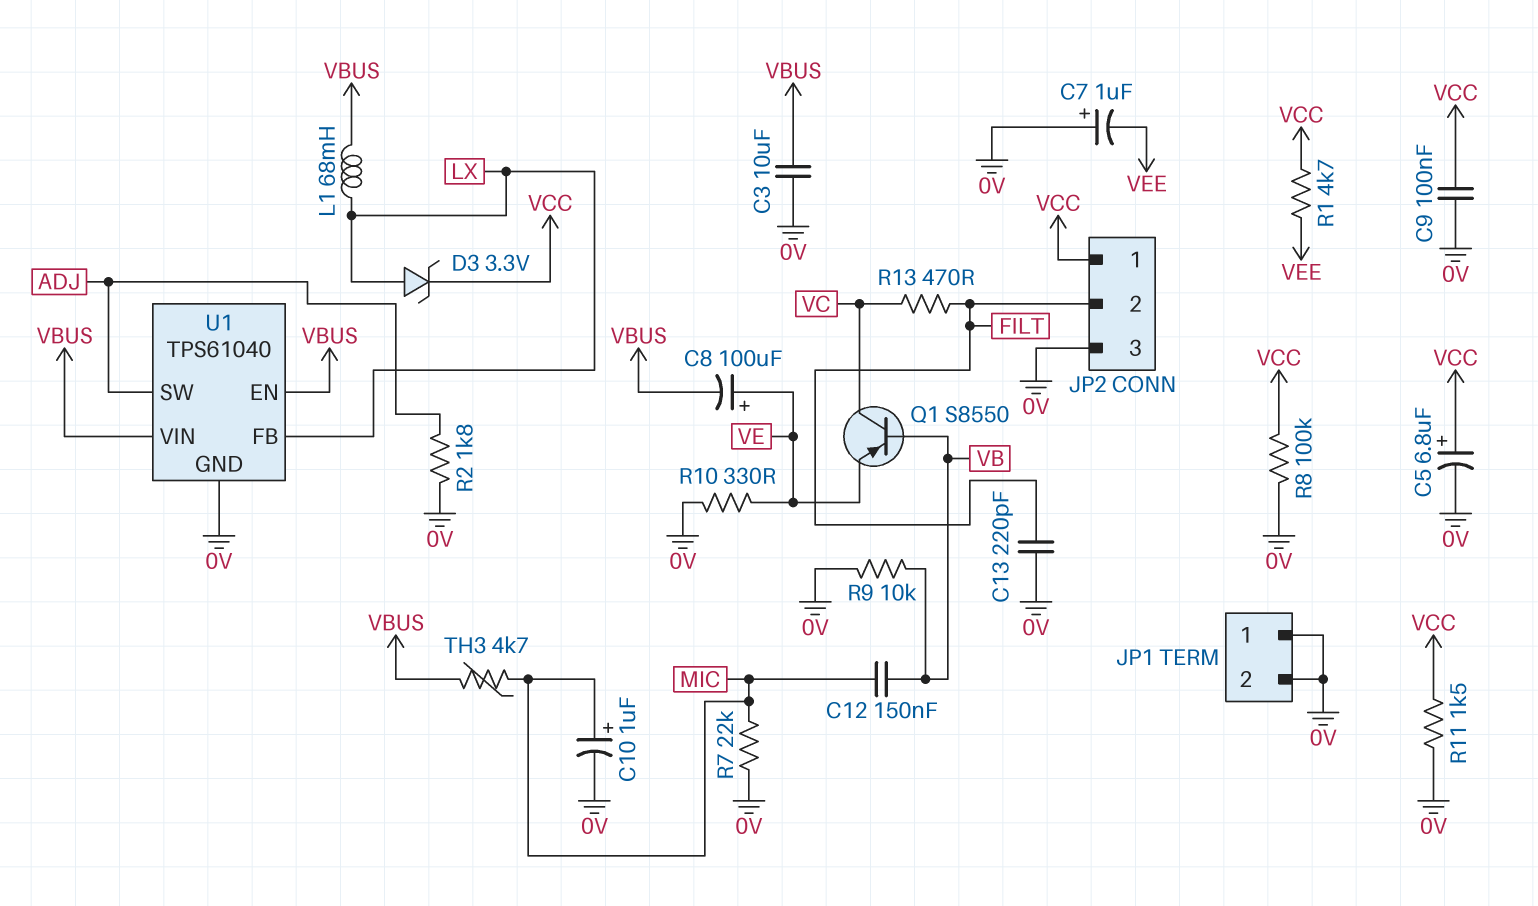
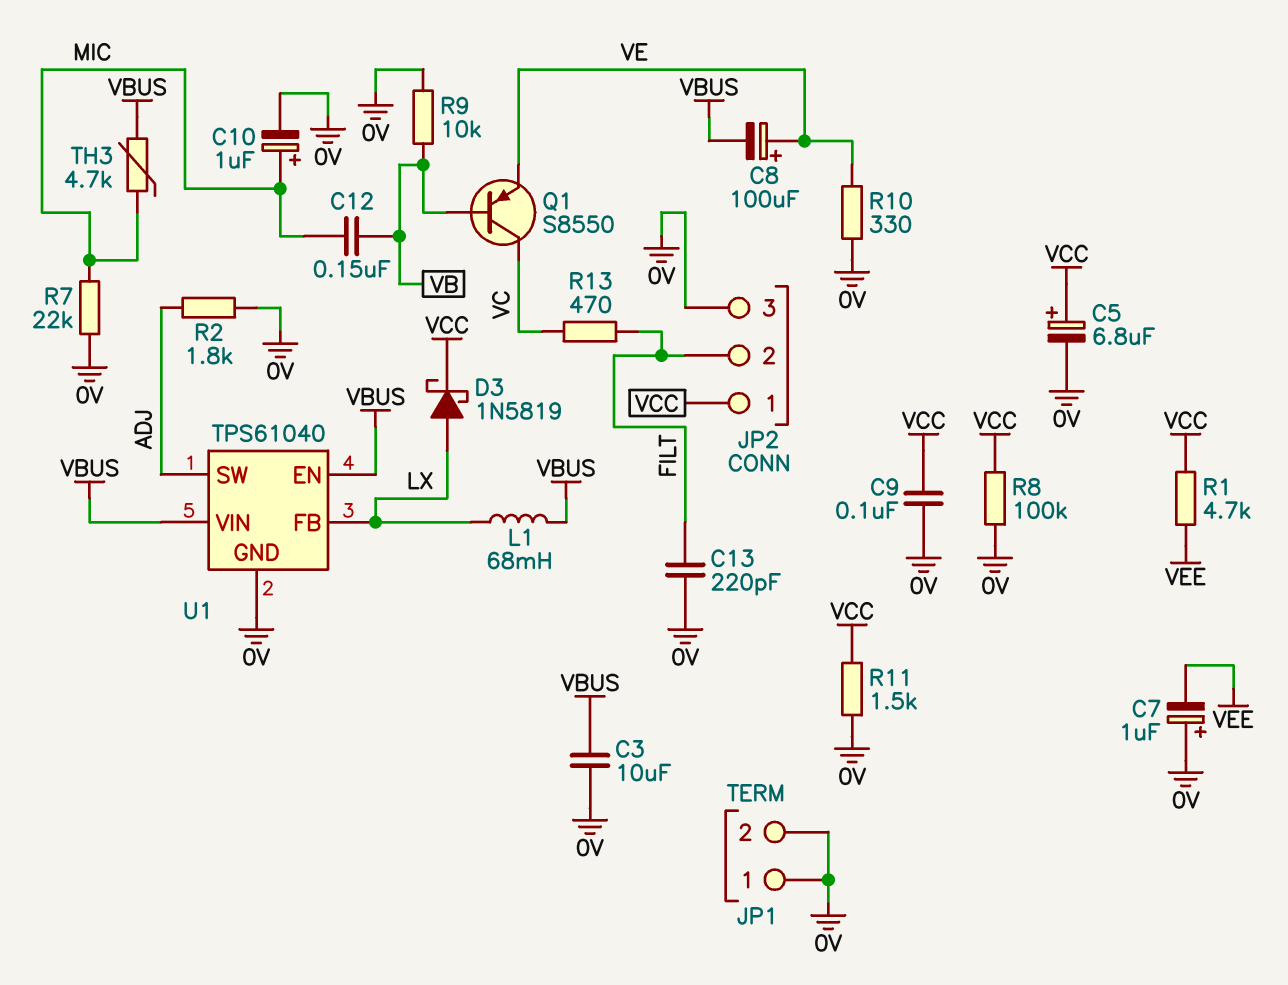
D3: zener 3.3V (A LX, K VCC) -> schottky 1N5819 (A LX, K VCC)

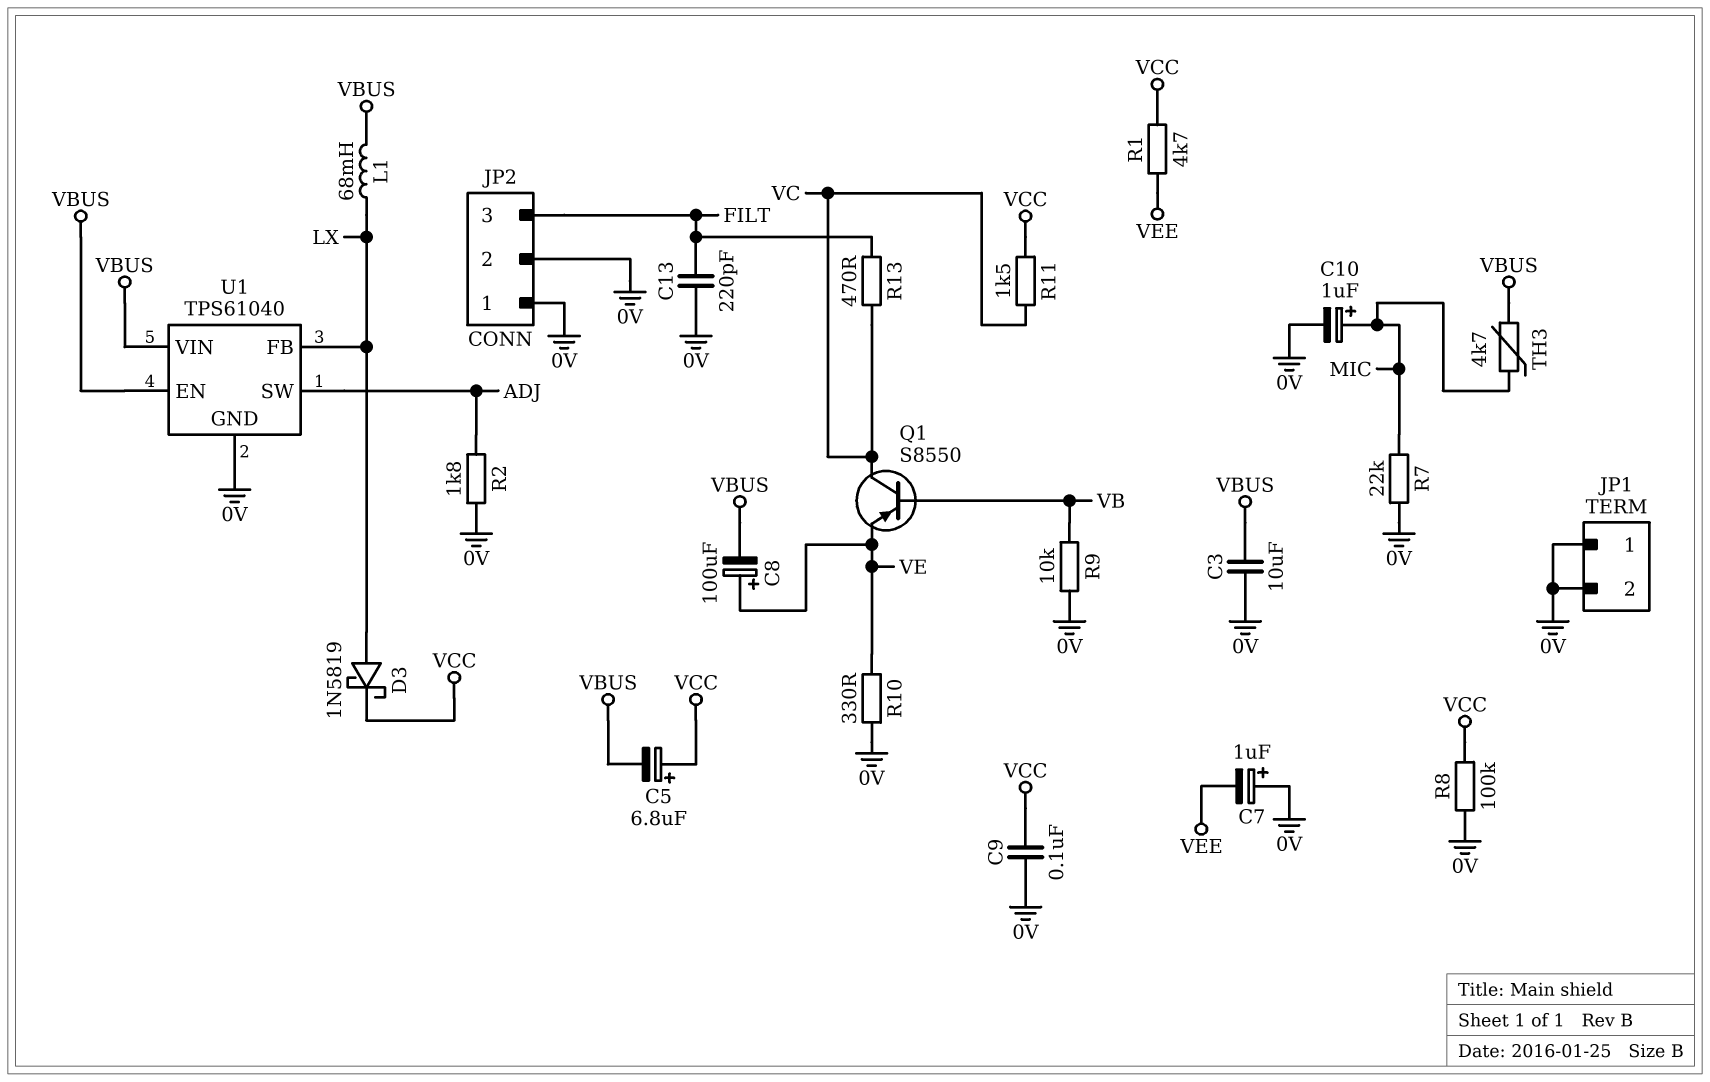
C5: 6.8uF (plus VCC, minus 0V) -> 6.8uF (plus VCC, minus VBUS)
C12: 150nF (MIC, VB) -> none
JP2 pin 1: VCC -> 0V
JP2 pin 2: FILT -> 0V
JP2 pin 3: 0V -> FILT
R11: 1.5k (0V, VCC) -> 1.5k (VC, VCC)

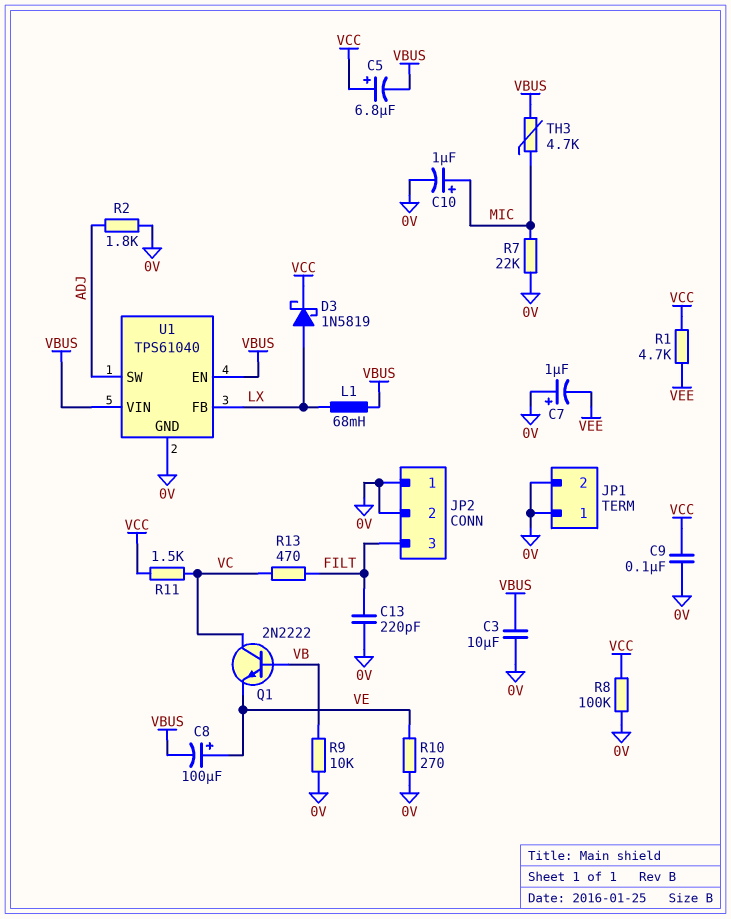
Q1: PNP S8550 (B VB, C VC, E VE) -> NPN 2N2222 (B VB, C VC, E VE)
R10: 330 (0V, VE) -> 270 (0V, VE)

